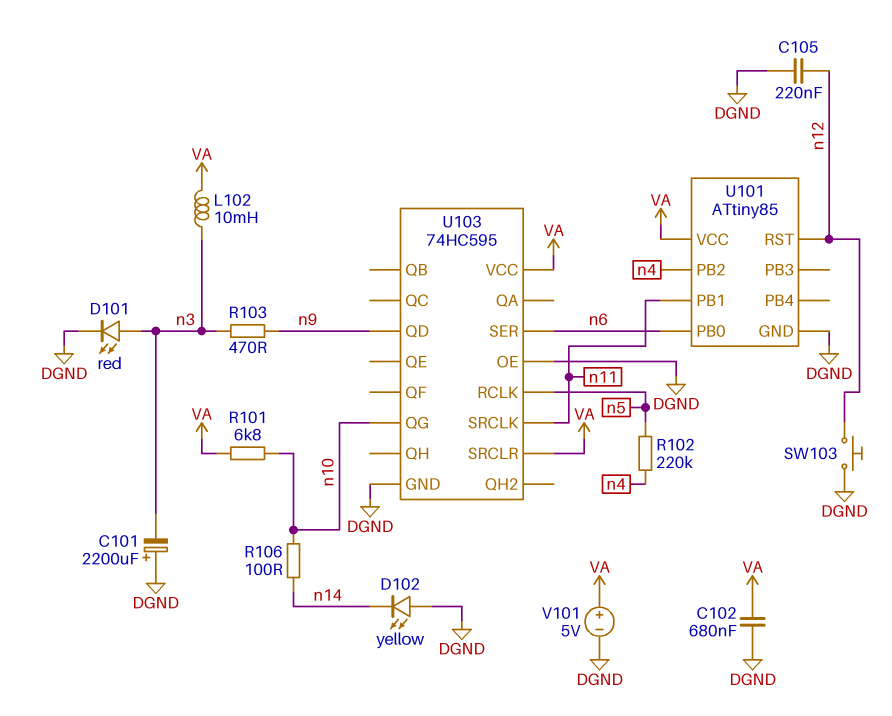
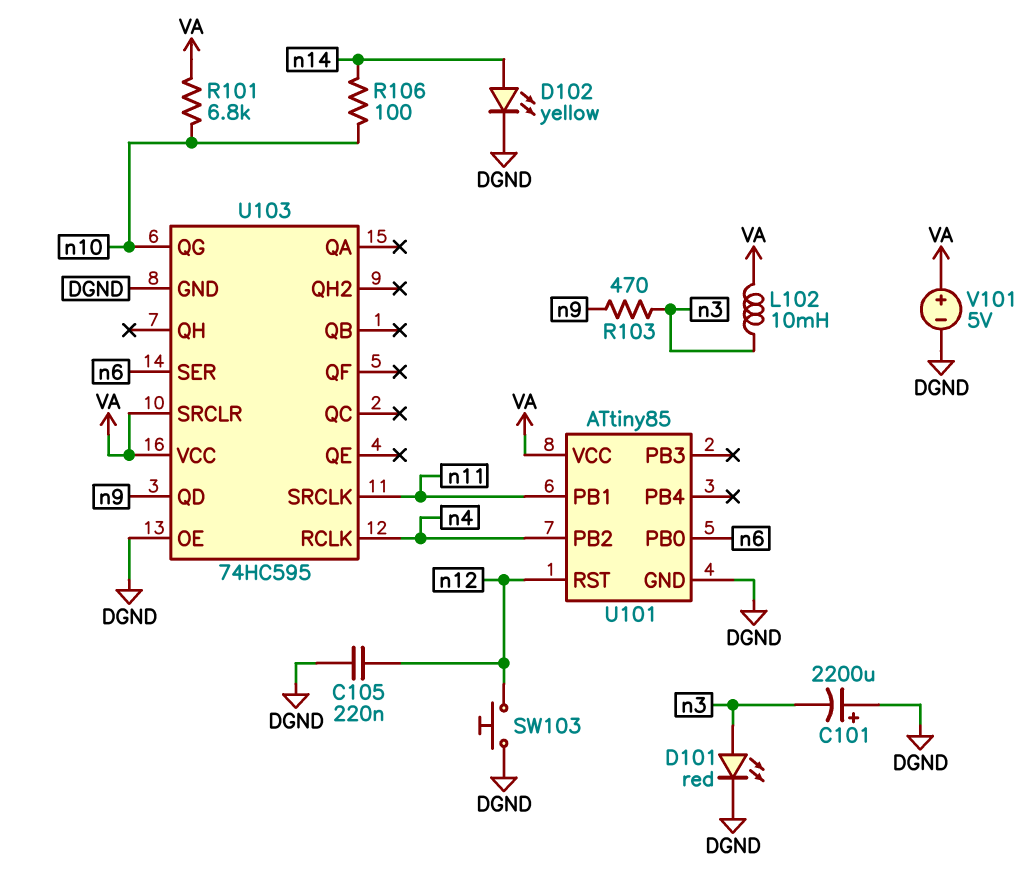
C102: 680nF (DGND, VA) -> none
D102: LED yellow (A DGND, K n14) -> LED yellow (A n14, K DGND)
R102: 220k (n4, n5) -> none
U103 pin RCLK: n5 -> n4

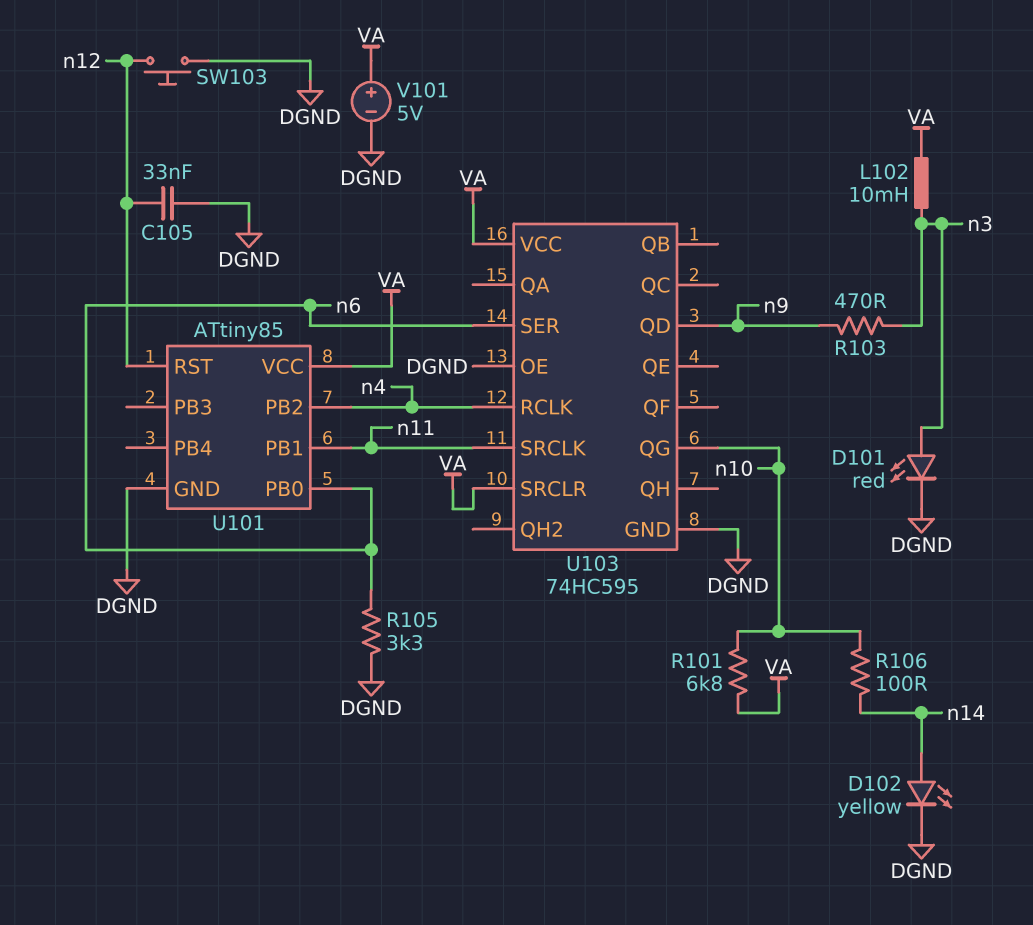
C101: 2200uF (plus DGND, minus n3) -> none
C105: 220nF (DGND, n12) -> 33nF (DGND, n12)
R105: none -> 3.3k (DGND, n6)

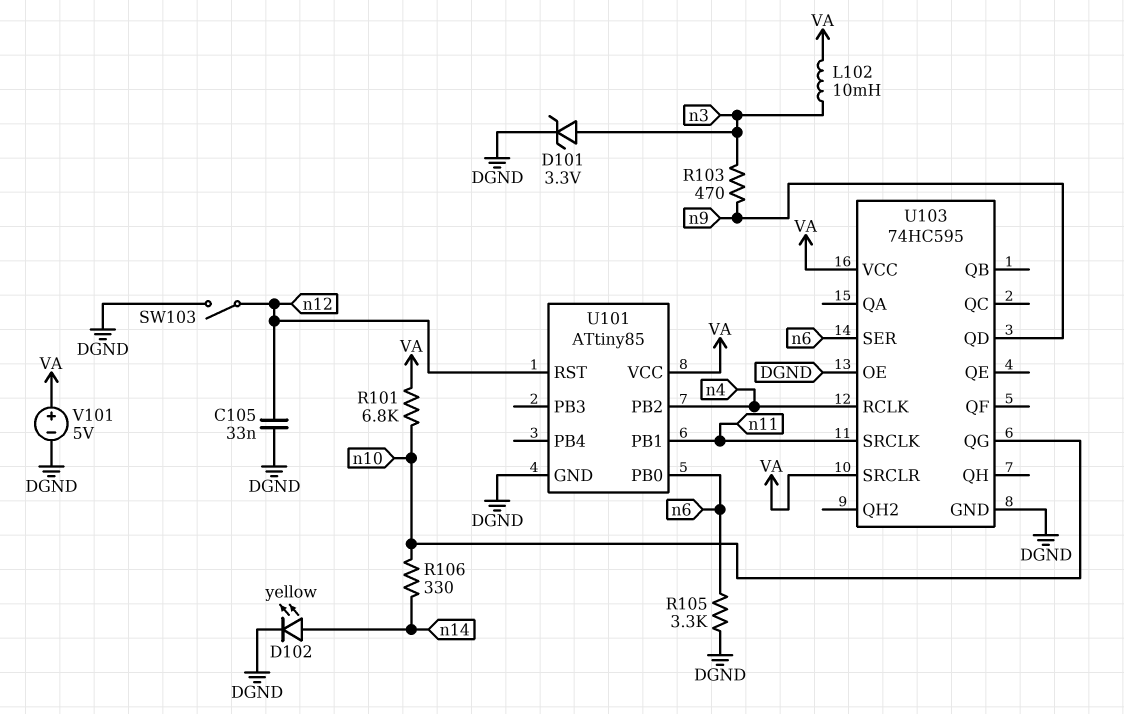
D101: LED red (A n3, K DGND) -> zener 3.3V (A n3, K DGND)
R106: 100 (n10, n14) -> 330 (n10, n14)
SW103: button (DGND, n12) -> switch (DGND, n12)

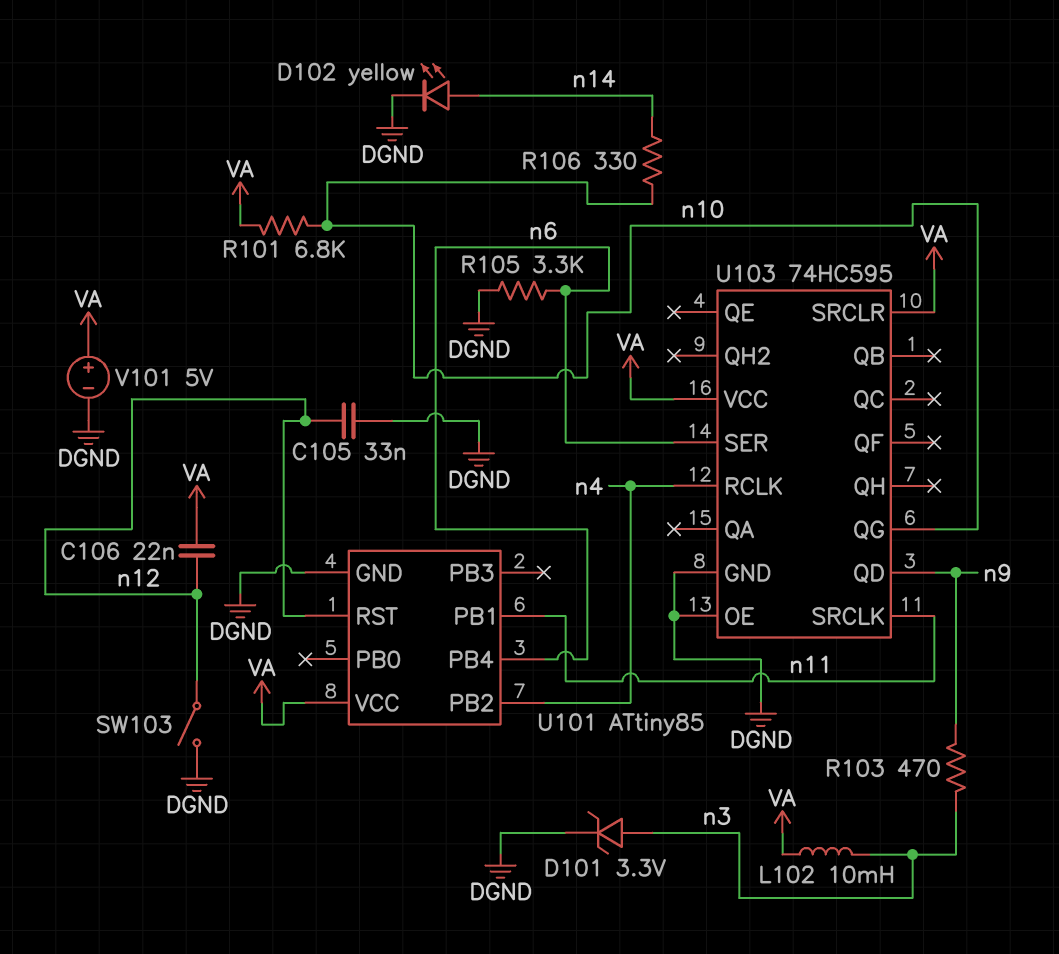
C106: none -> 22nF (VA, n12)
U101 pin PB0: n6 -> none
U101 pin PB4: none -> n6

